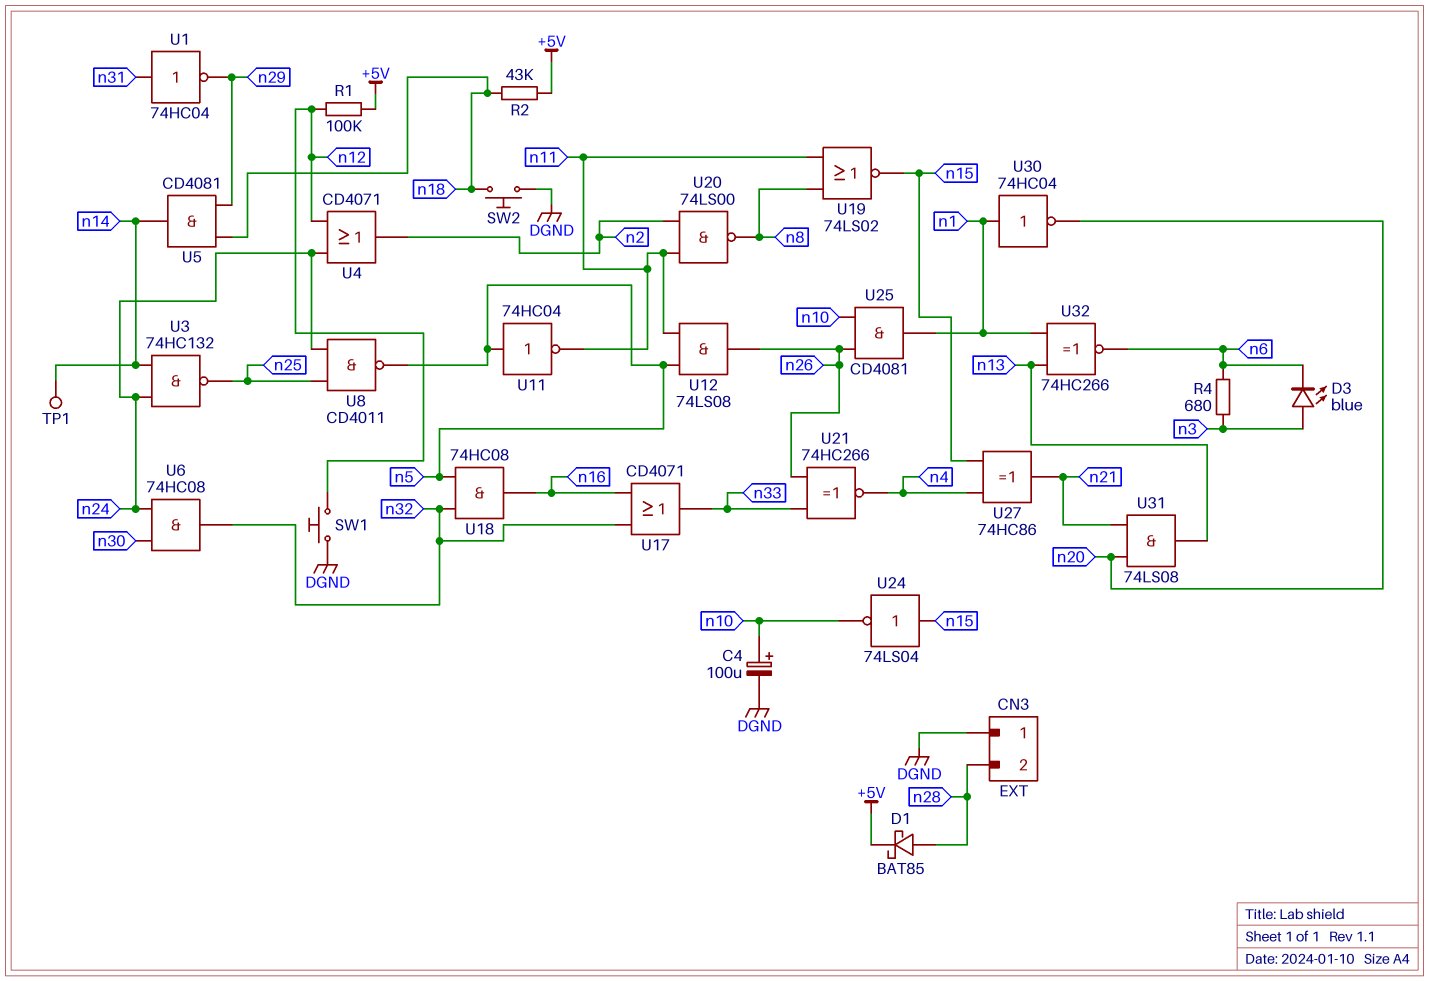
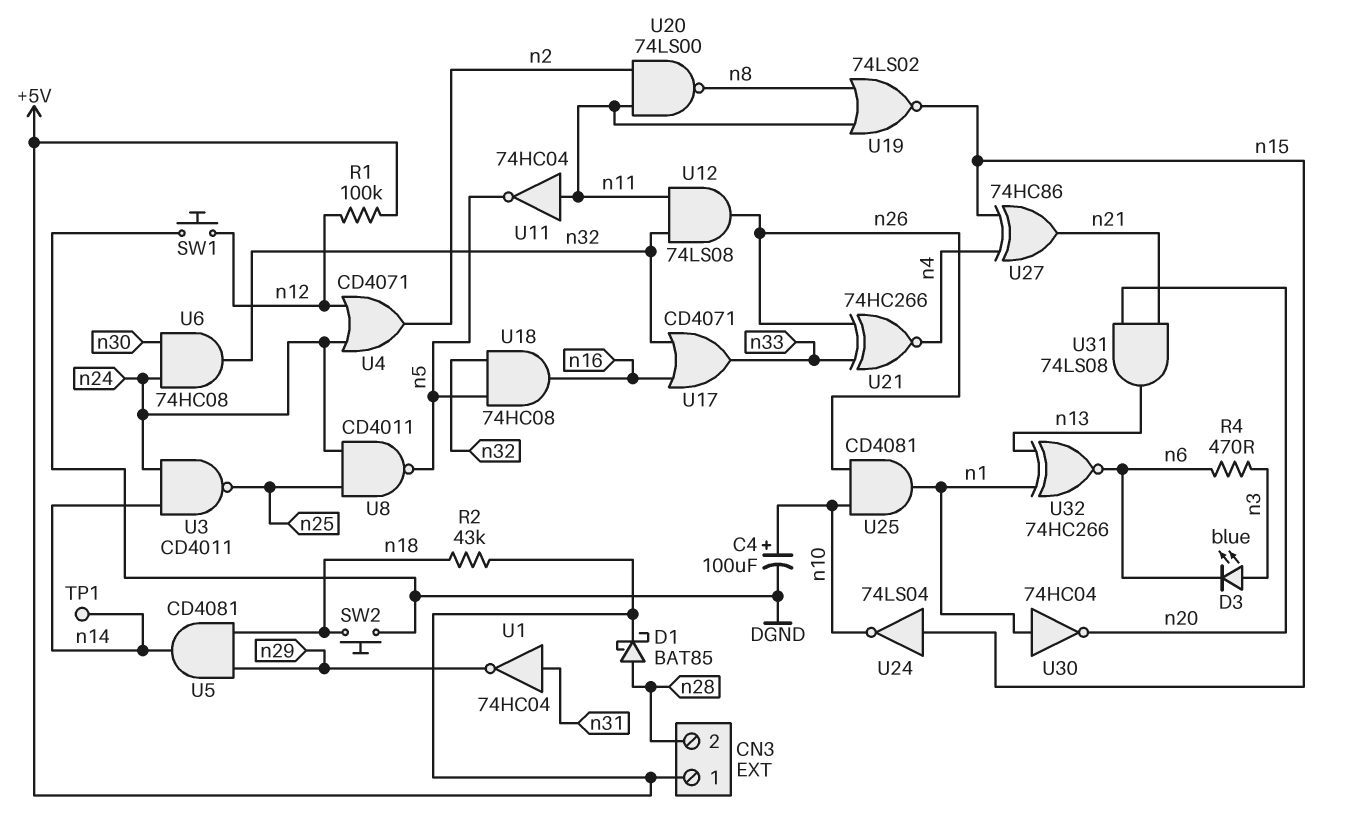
CN3 pin 1: DGND -> +5V
R4: 680 (n3, n6) -> 470 (n3, n6)
U3: NAND 74HC132 (in n14, in n24, out n25) -> NAND CD4011 (in n14, in n24, out n25)
U11: NOT 74HC04 (in n5, out n11) -> NOT 74HC04 (in n11, out n5)
U12: AND 74LS08 (in n5, in n11, out n26) -> AND 74LS08 (in n11, in n32, out n26)

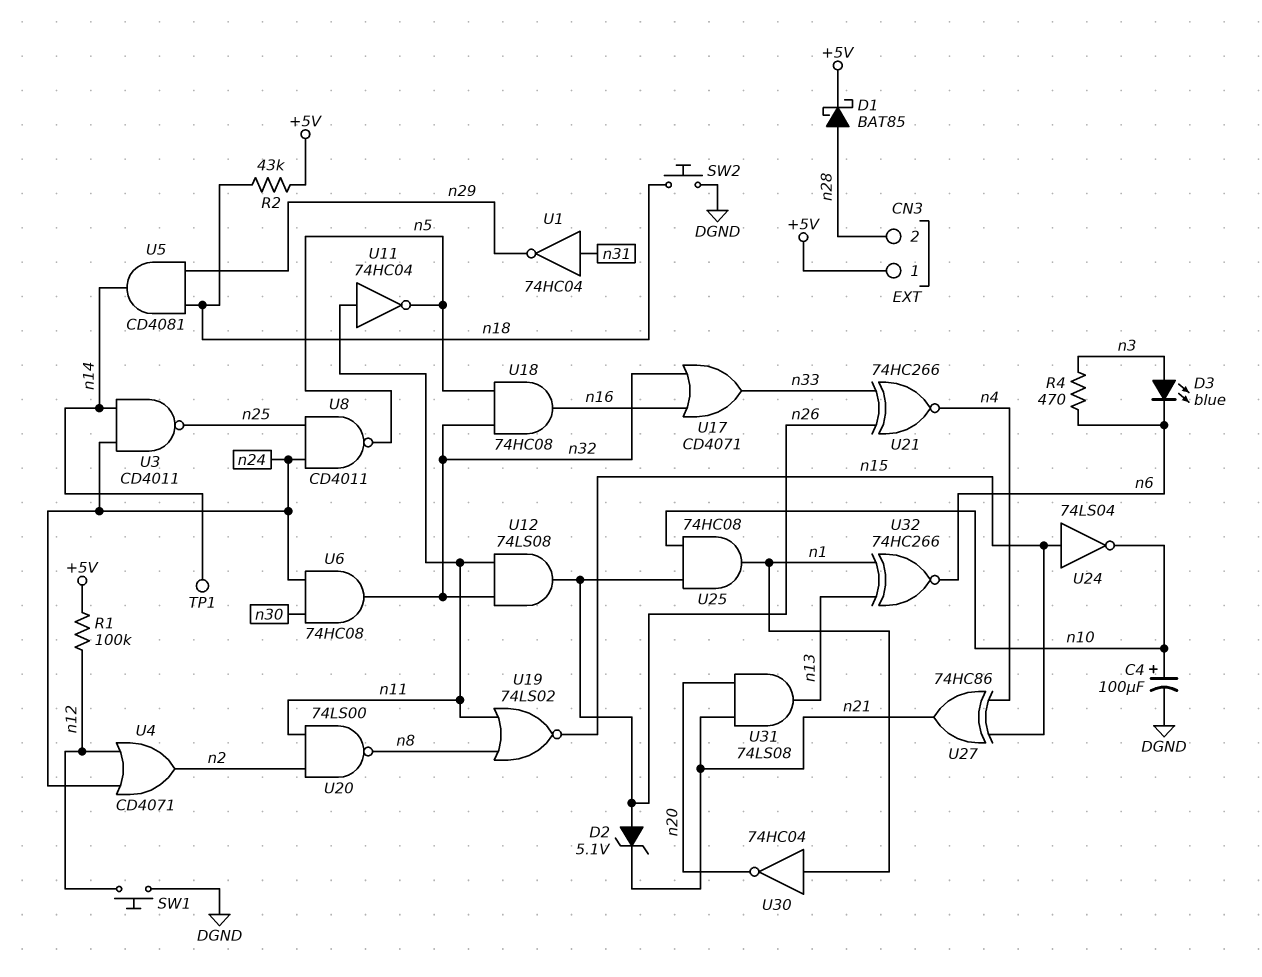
D2: none -> zener 5.1V (A n26, K n21)
U25: AND CD4081 (in n10, in n26, out n1) -> AND 74HC08 (in n10, in n26, out n1)

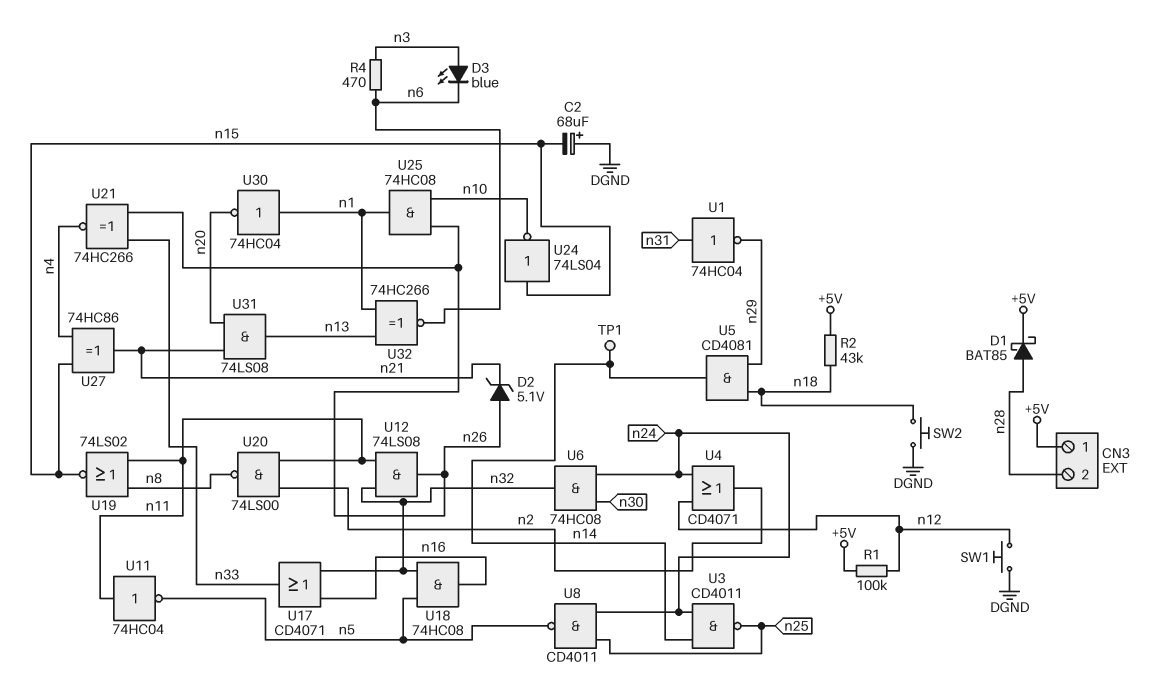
C2: none -> 68uF (plus DGND, minus n15)
C4: 100uF (plus n10, minus DGND) -> none

